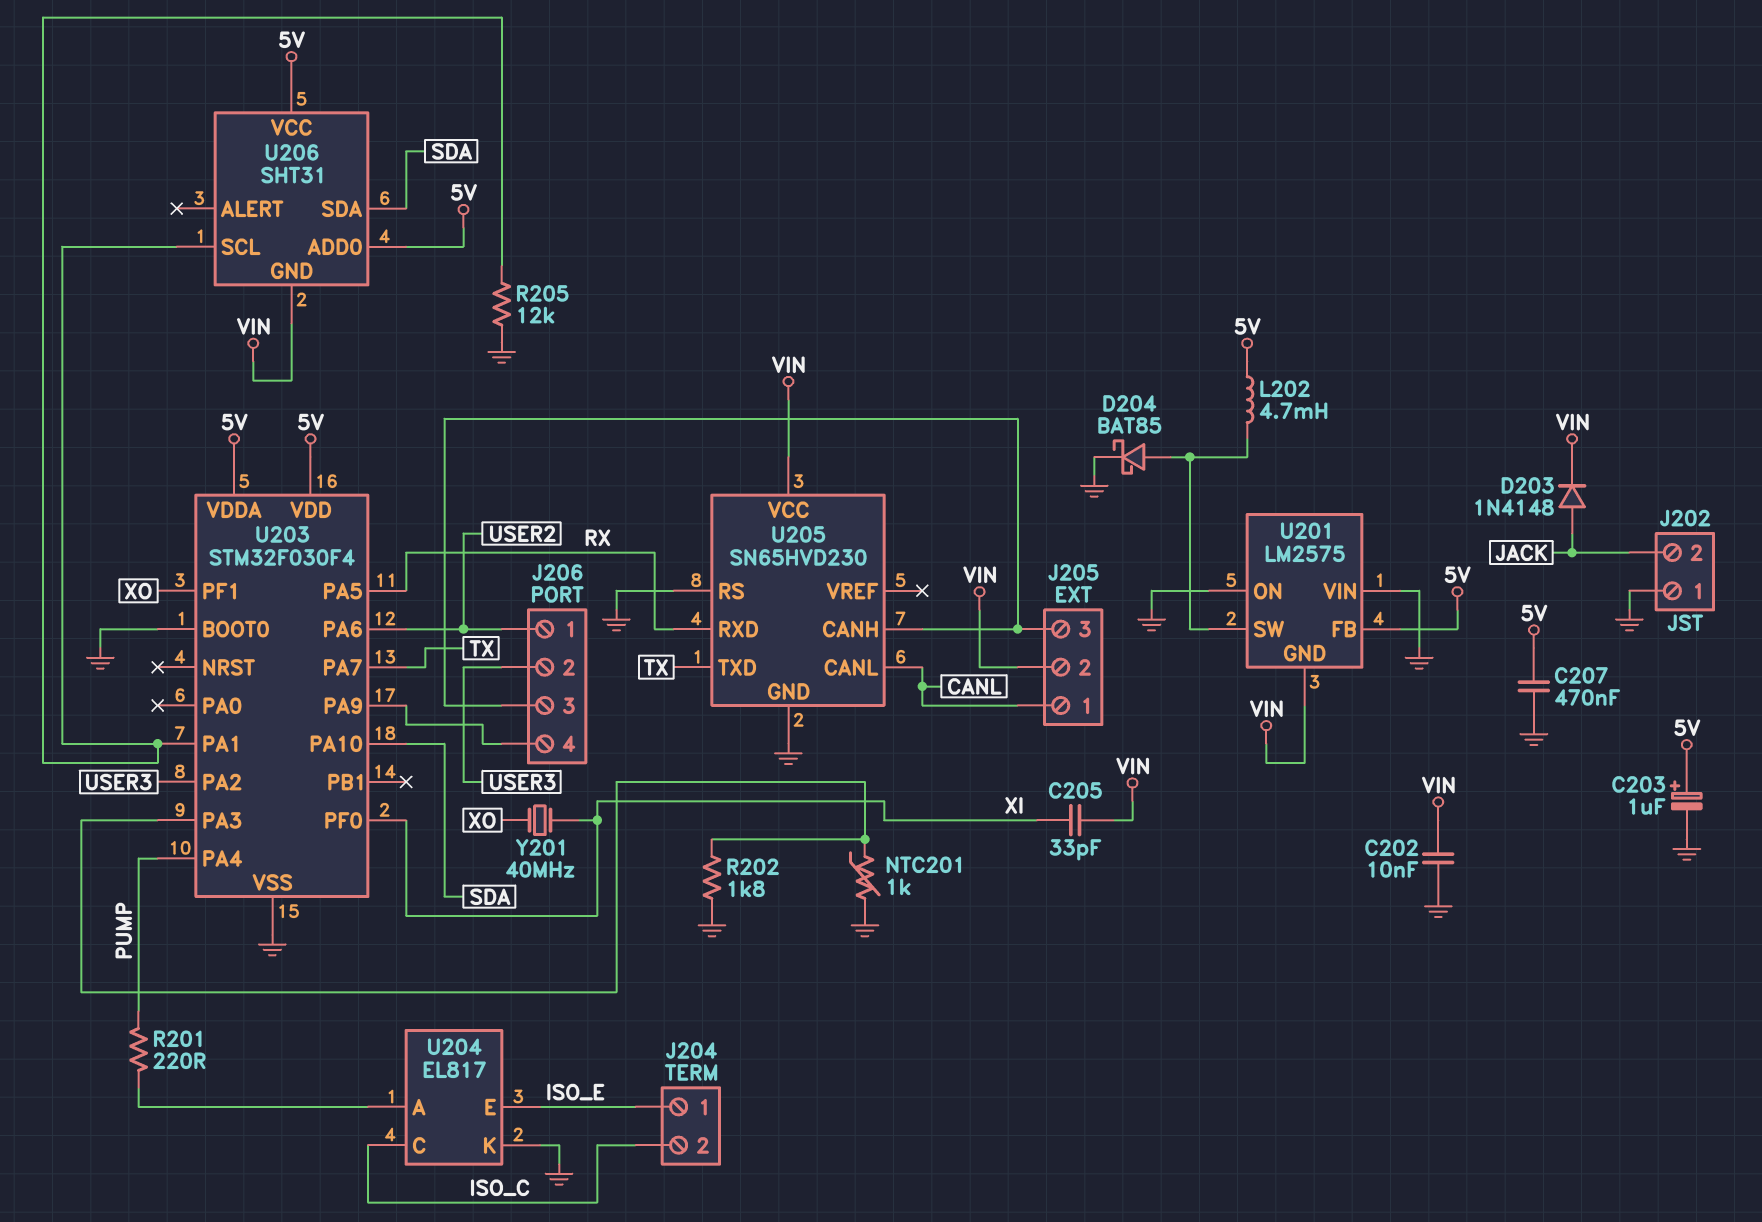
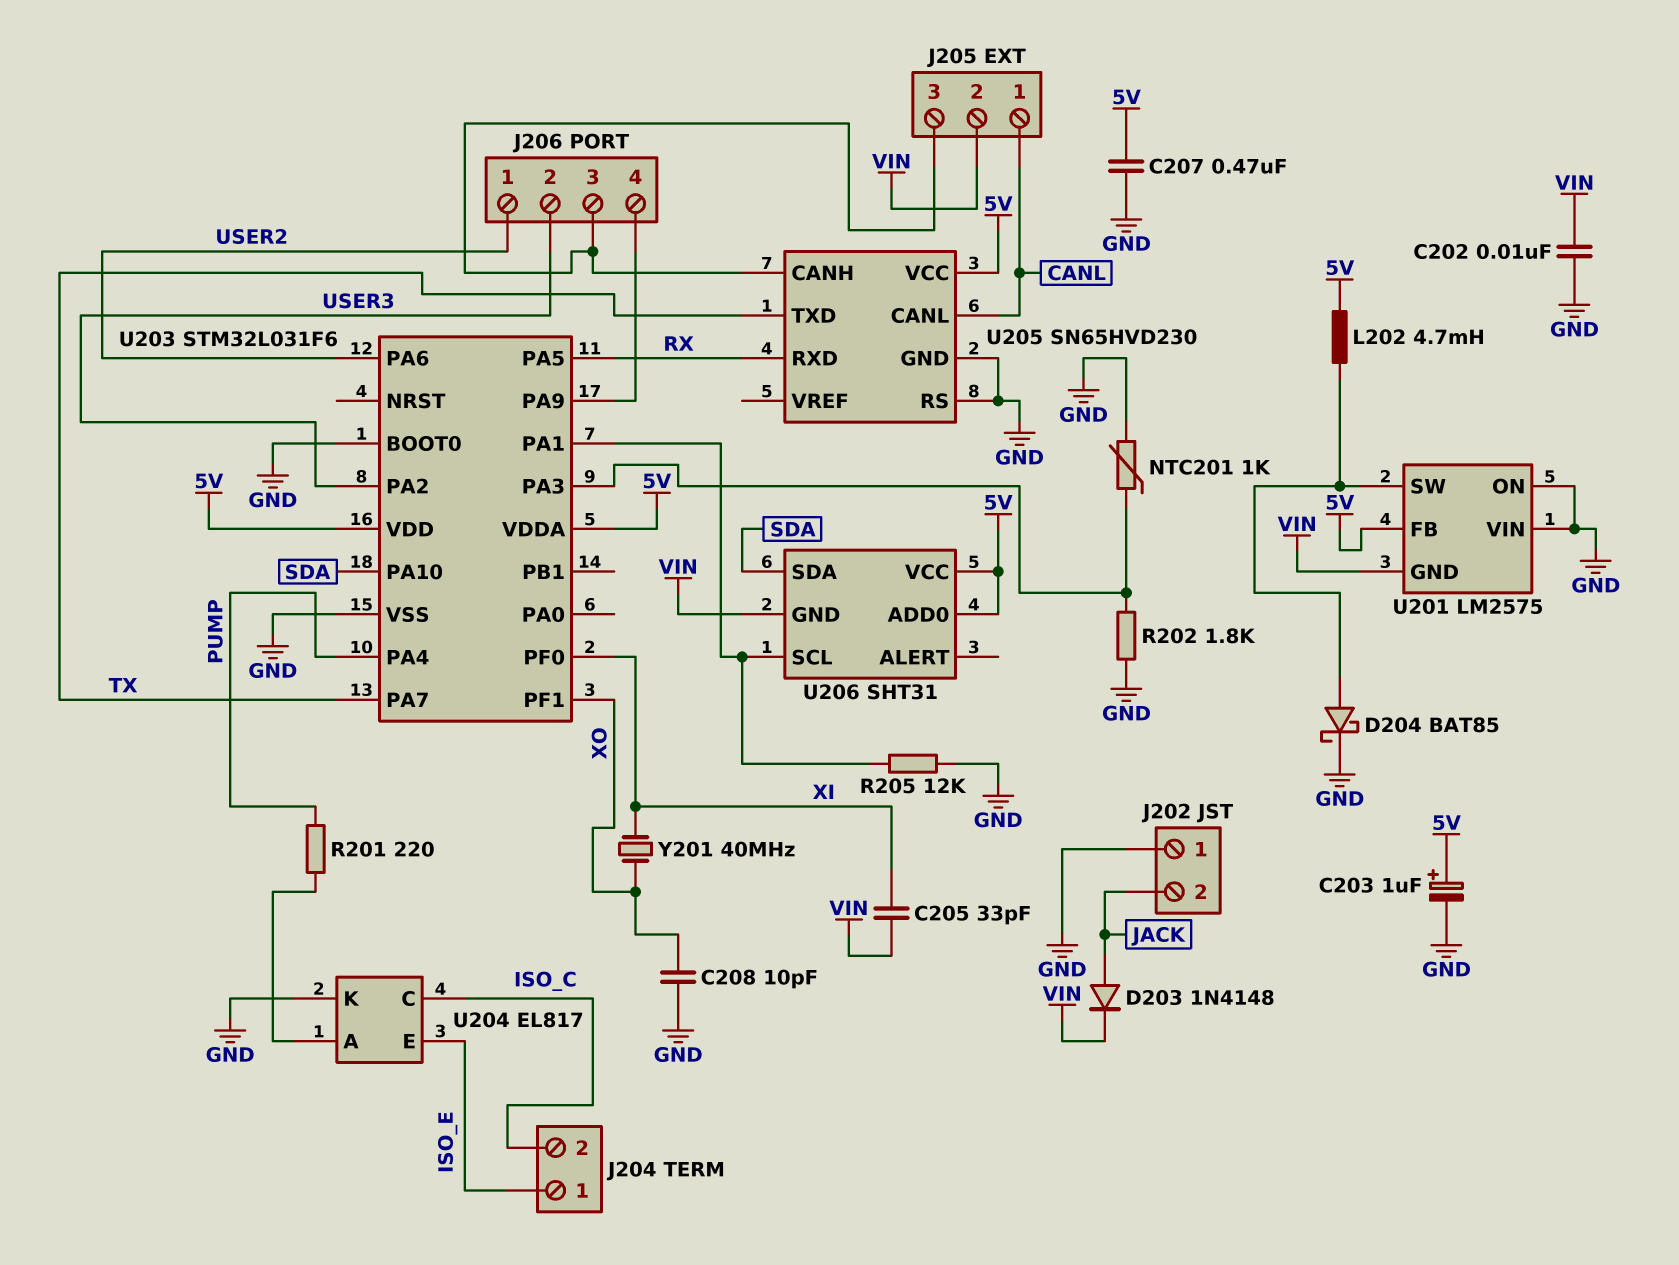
C208: none -> 10pF (GND, XO)
U203: STM32F030F4 -> STM32L031F6
U205 pin VCC: VIN -> 5V

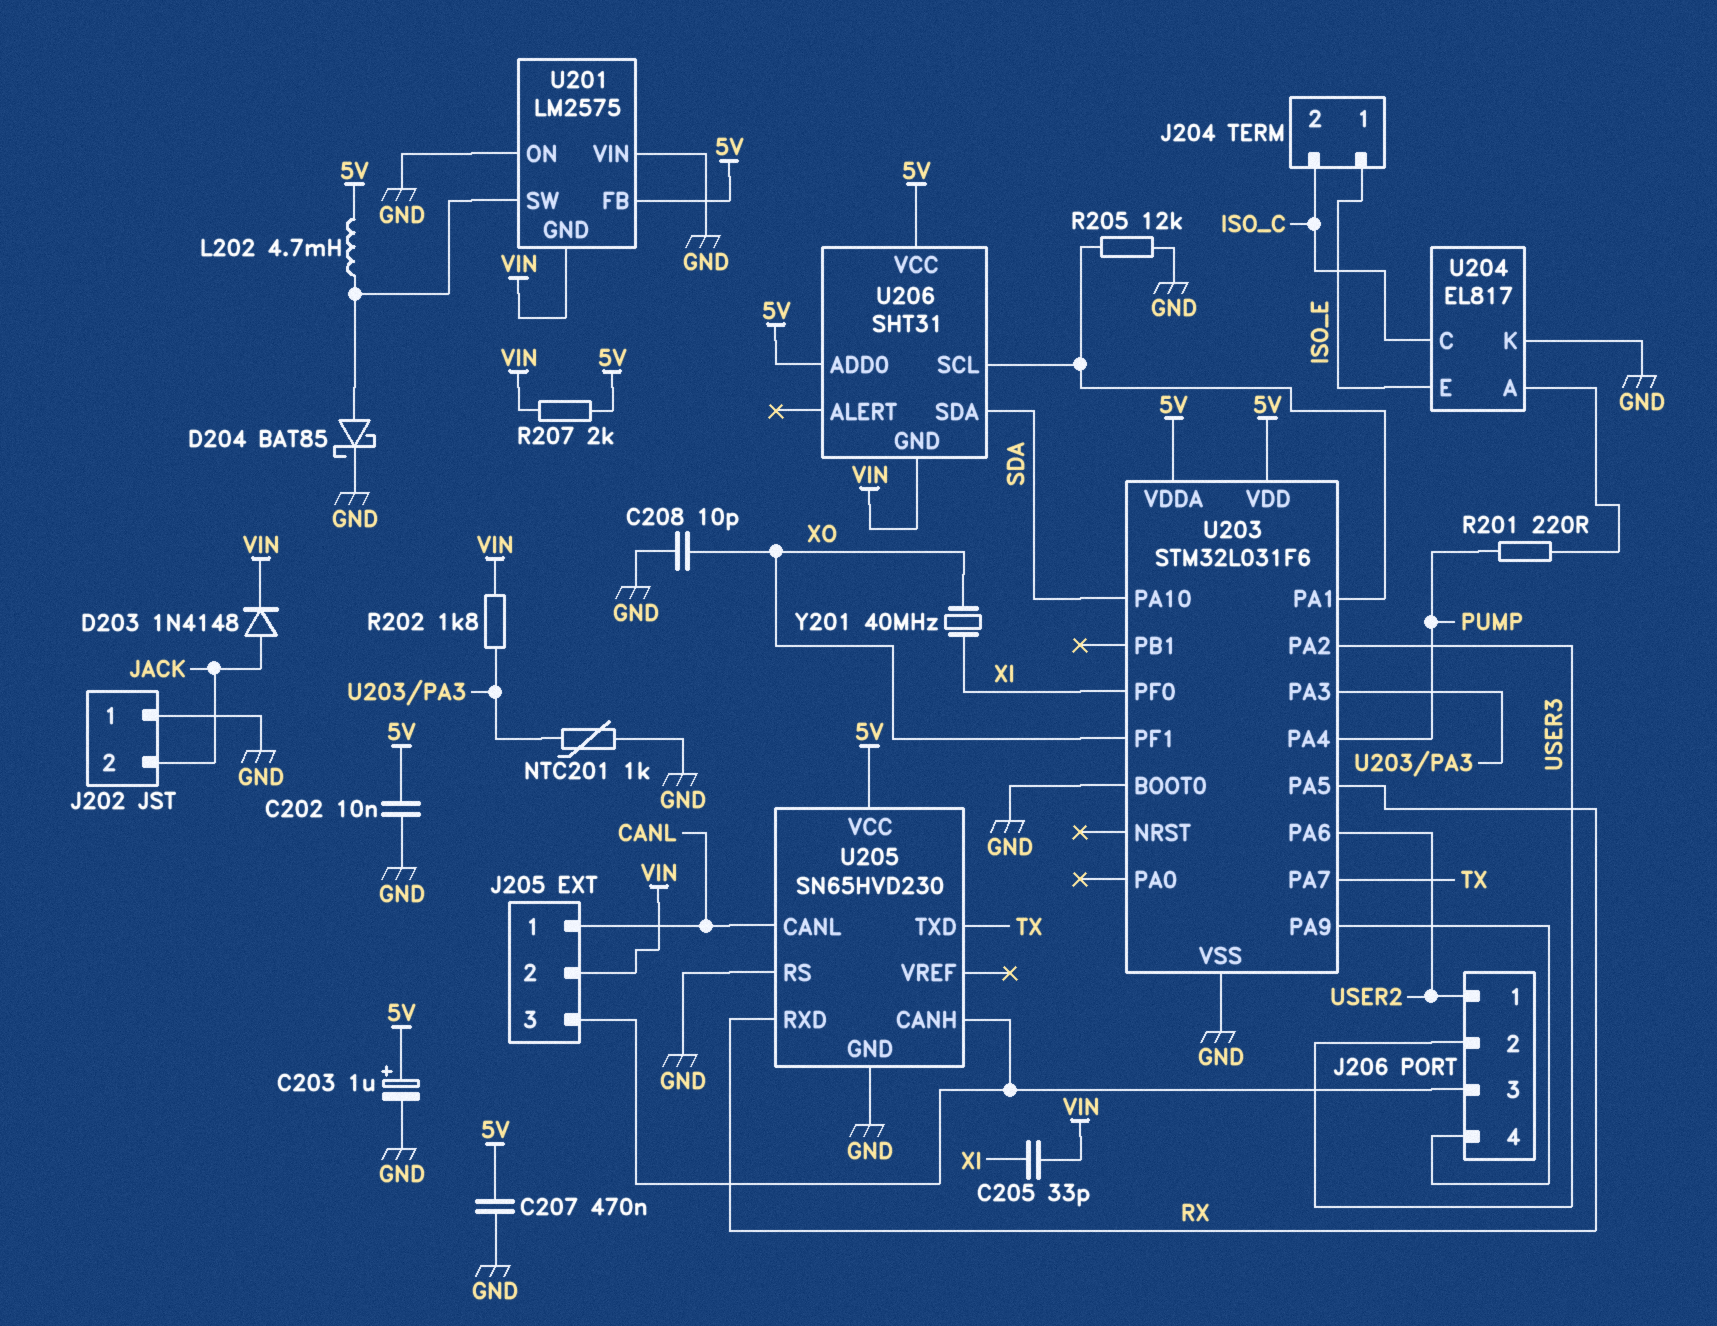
C202: 10nF (GND, VIN) -> 10nF (5V, GND)
R202: 1.8k (GND, U203/PA3) -> 1.8k (U203/PA3, VIN)
R207: none -> 2k (5V, VIN)

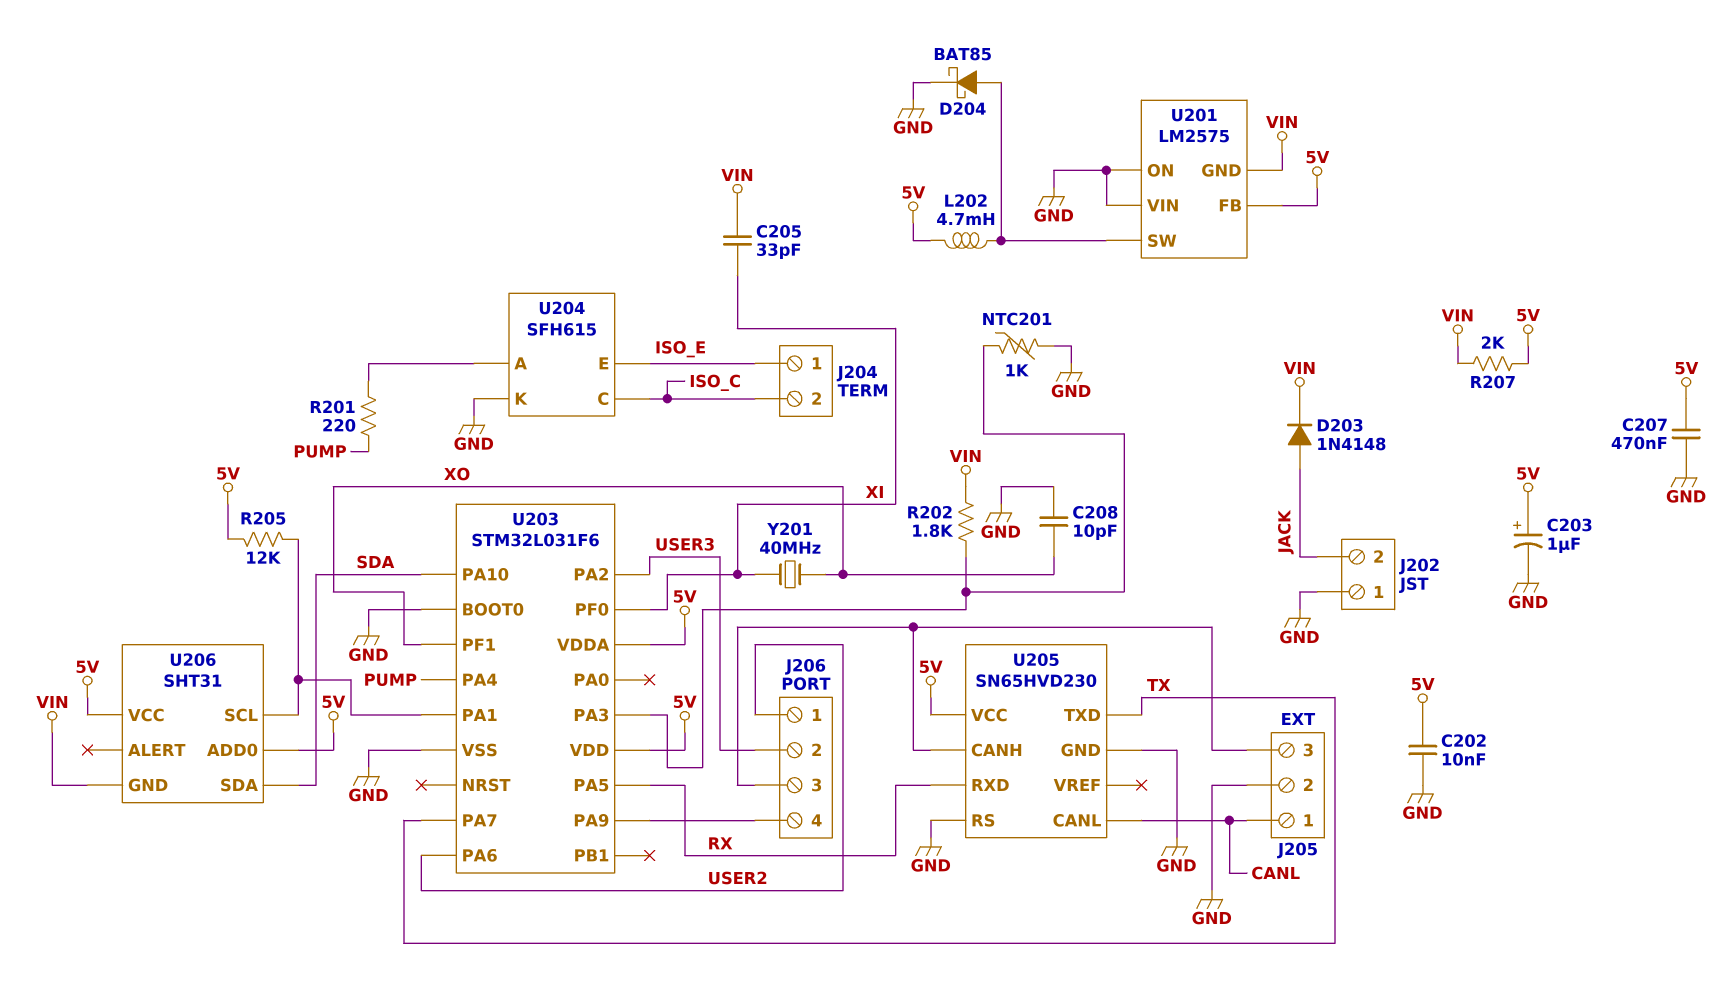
J205 pin 2: VIN -> GND
R205: 12k (GND, U203/PA1) -> 12k (5V, U203/PA1)
U204: EL817 -> SFH615

